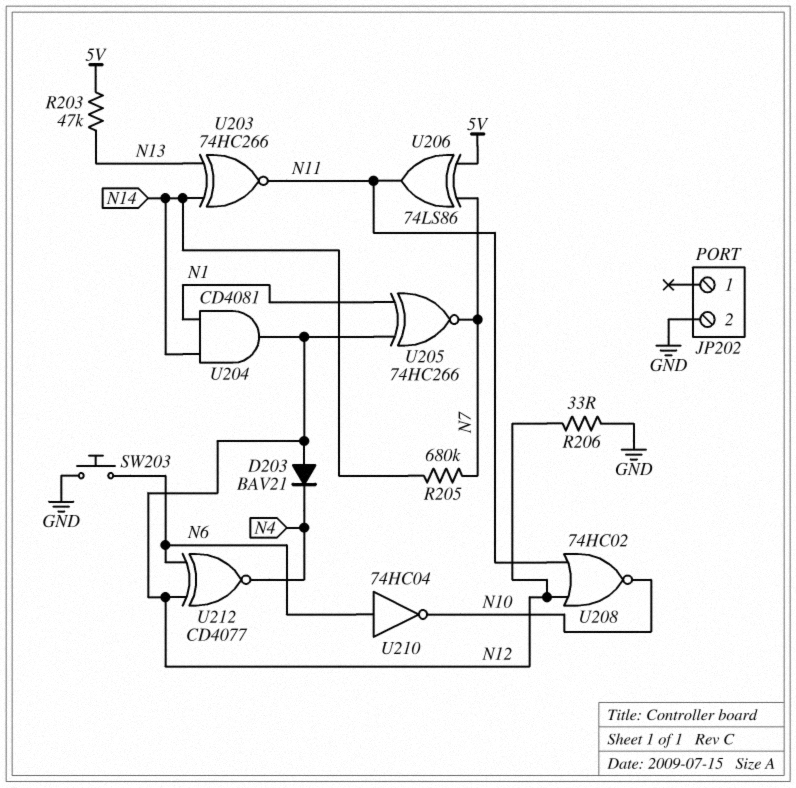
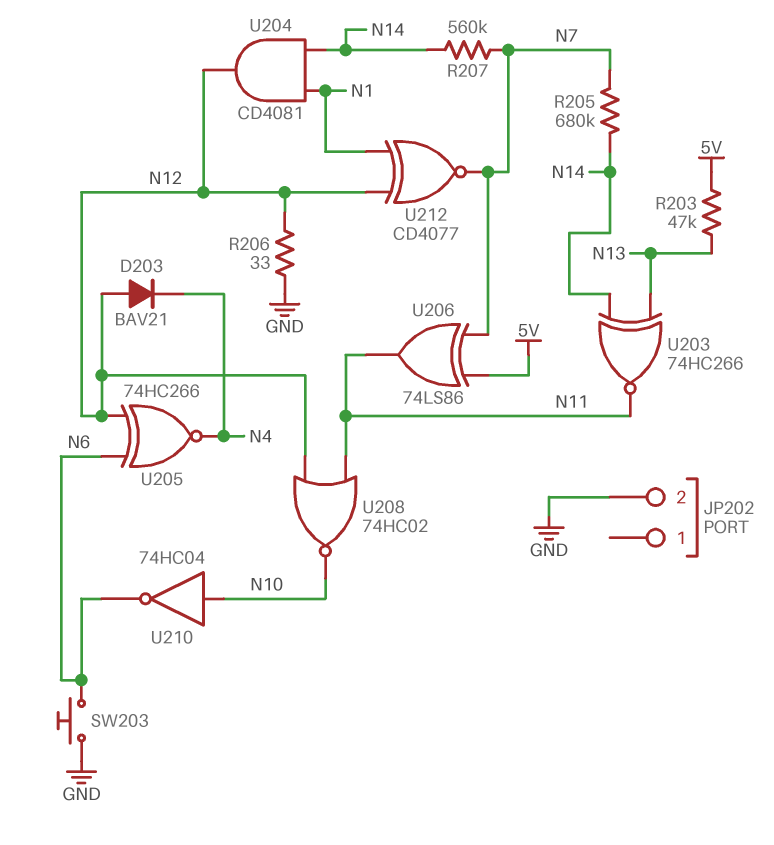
R207: none -> 560k (N7, N14)
U205: XNOR 74HC266 (in N1, in N12, out N7) -> XNOR 74HC266 (in N6, in N12, out N4)
U210: NOT 74HC04 (in N6, out N10) -> NOT 74HC04 (in N10, out N6)
U212: XNOR CD4077 (in N6, in N12, out N4) -> XNOR CD4077 (in N1, in N12, out N7)

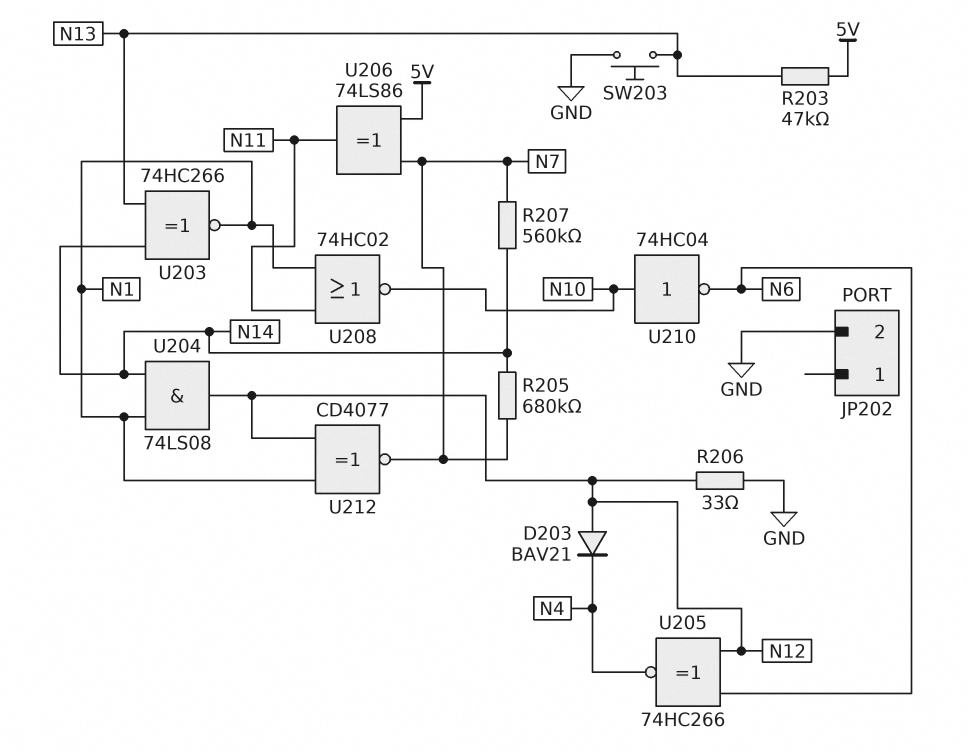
SW203: button (GND, N6) -> button (GND, N13)
U203: XNOR 74HC266 (in N13, in N14, out N11) -> XNOR 74HC266 (in N13, in N14, out N1)
U204: AND CD4081 (in N1, in N14, out N12) -> AND 74LS08 (in N1, in N14, out N12)
U208: NOR 74HC02 (in N11, in N12, out N10) -> NOR 74HC02 (in N1, in N11, out N10)

